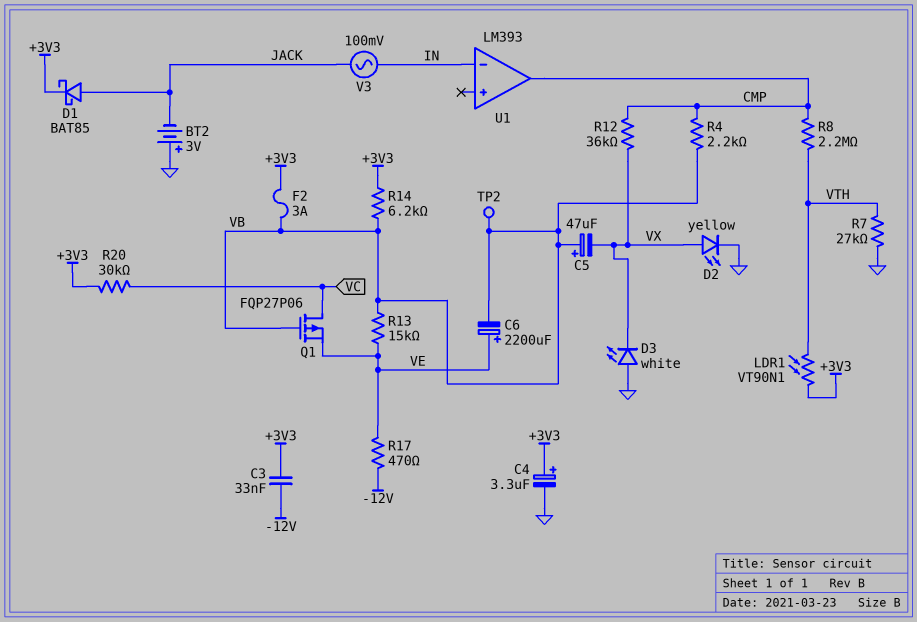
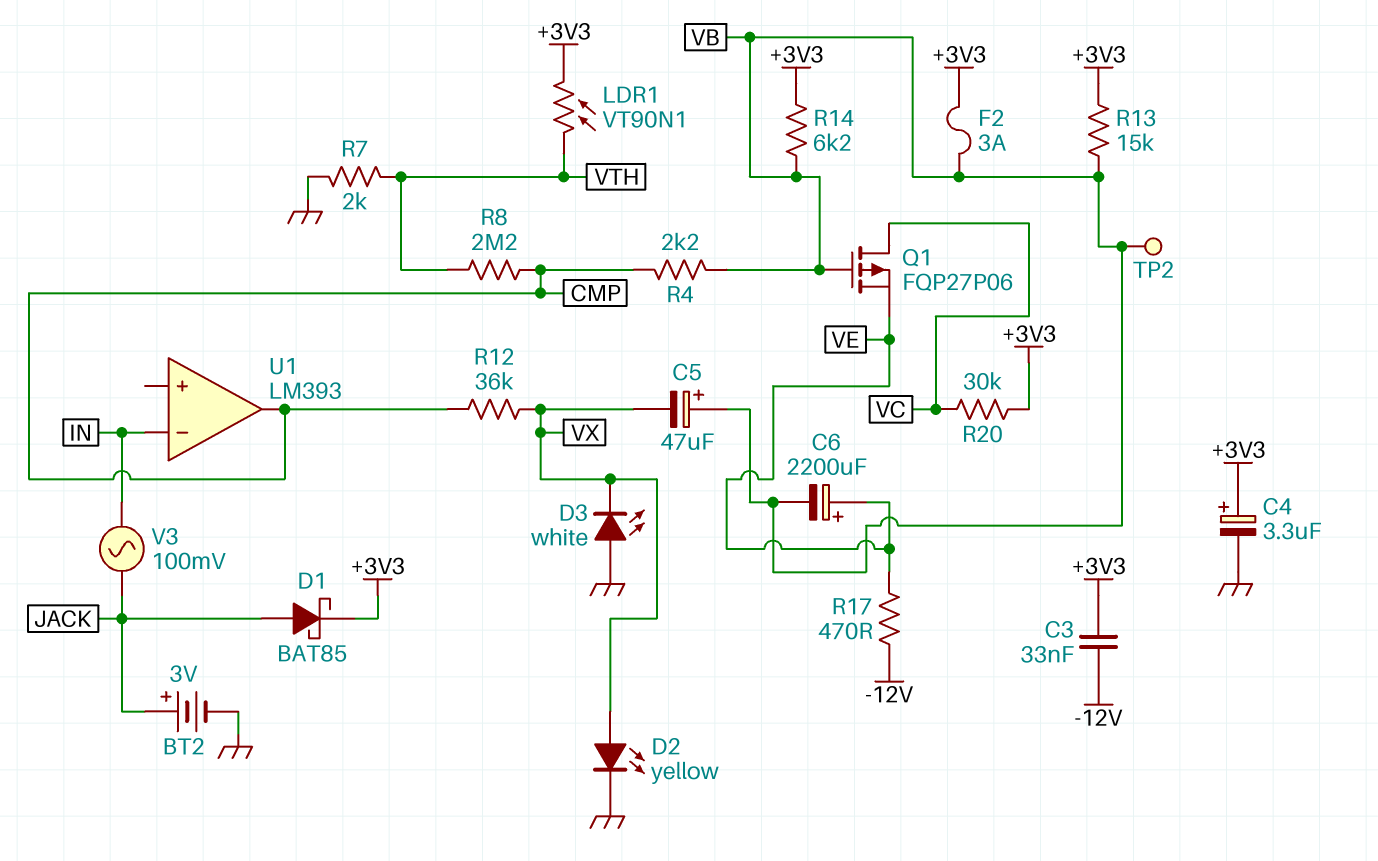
BT2: 3V (plus GND, minus JACK) -> 3V (plus JACK, minus GND)
R7: 27k (GND, VTH) -> 2k (GND, VTH)
R13: 15k (VB, VE) -> 15k (+3V3, VB)

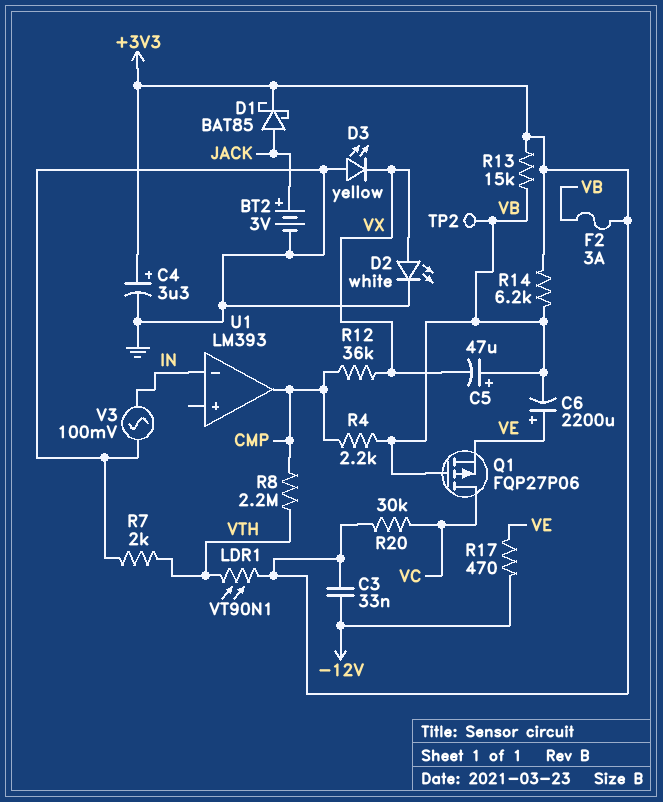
D2: LED yellow (A VX, K GND) -> LED white (A VX, K GND)
D3: LED white (A GND, K VX) -> LED yellow (A GND, K VX)
V3: AC 100mV (IN, JACK) -> AC 100mV (GND, IN)

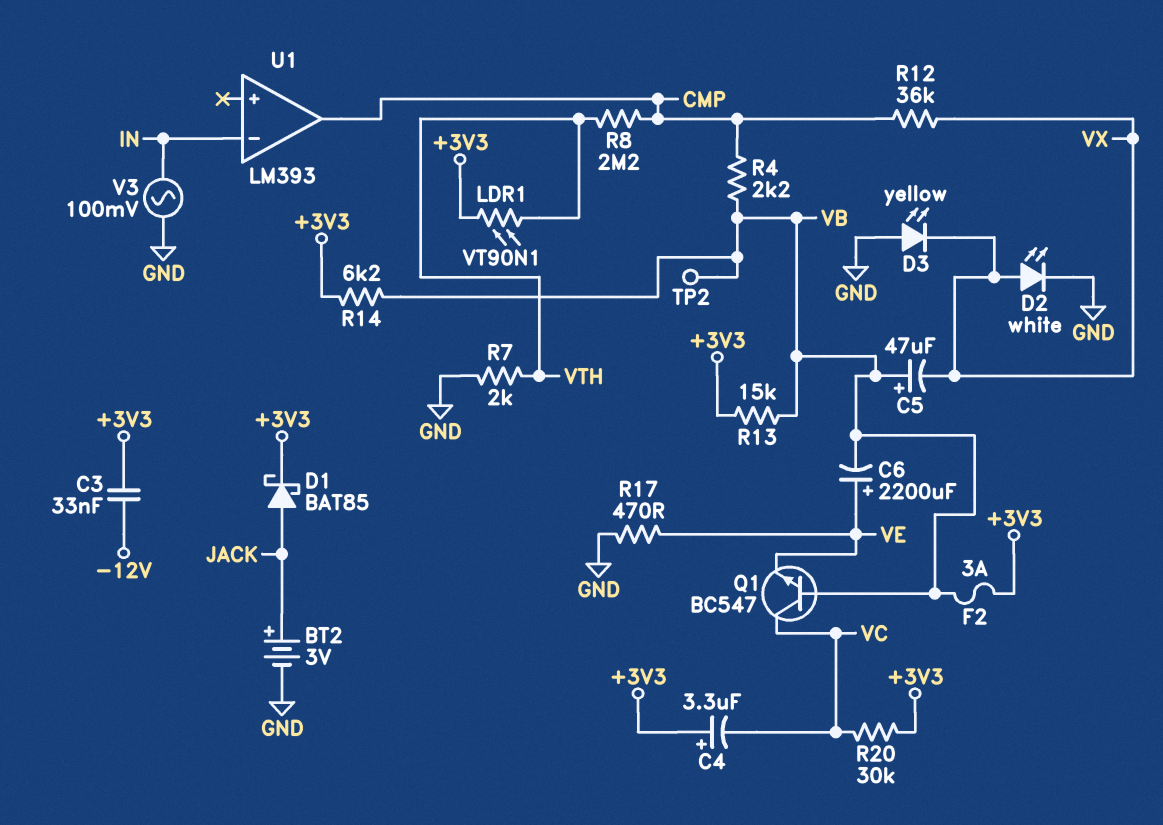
C4: 3.3uF (plus +3V3, minus GND) -> 3.3uF (plus +3V3, minus VC)
Q1: PMOS FQP27P06 (G VB, D VC, S VE) -> NPN BC547 (B VB, C VC, E VE)
R17: 470 (-12V, VE) -> 470 (GND, VE)

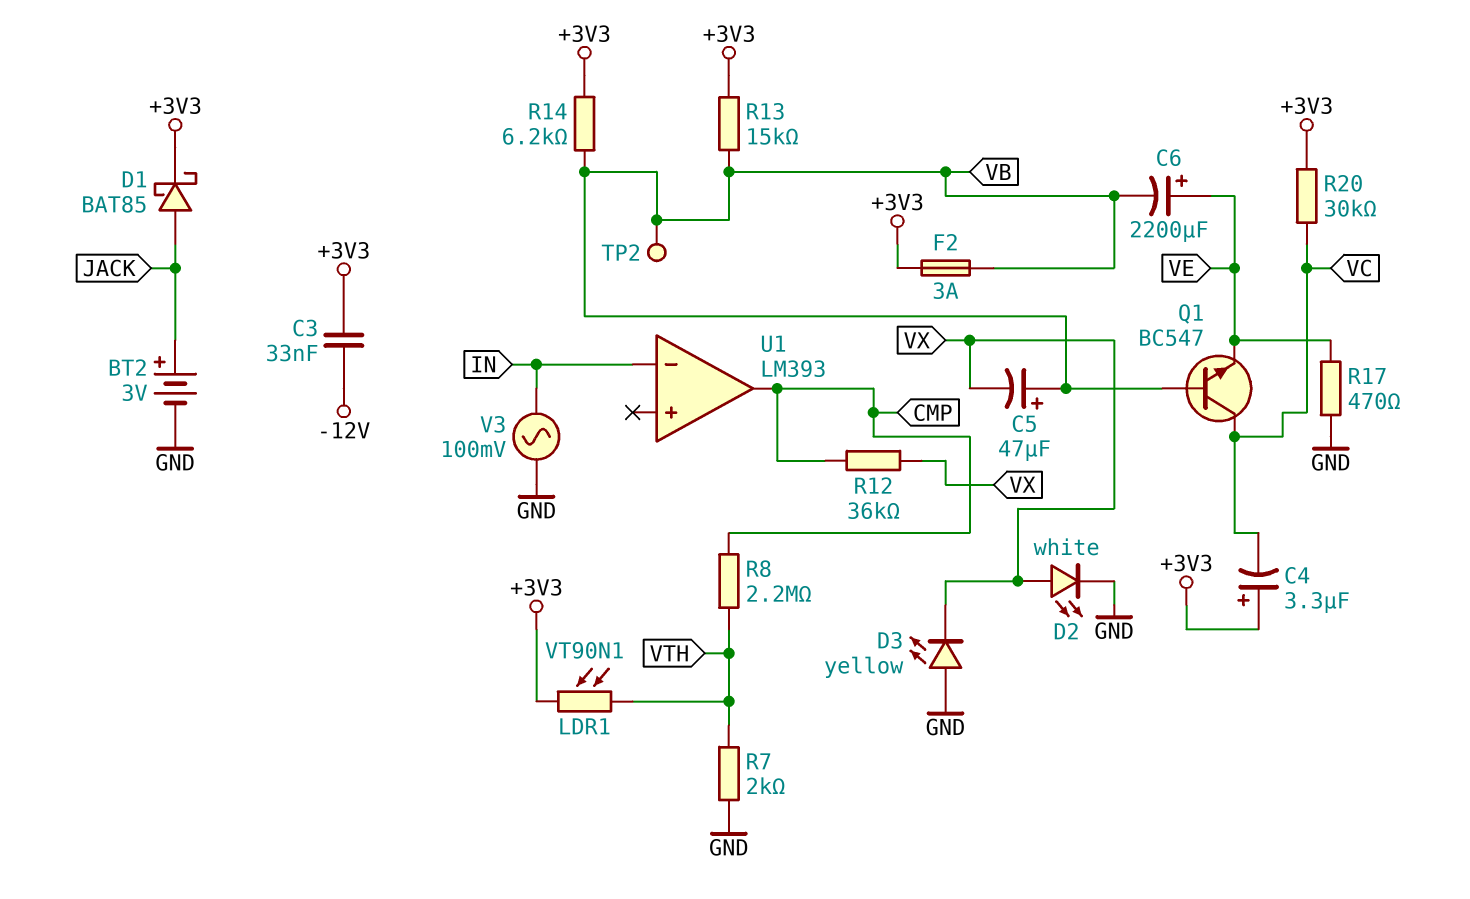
R4: 2.2k (CMP, VB) -> none

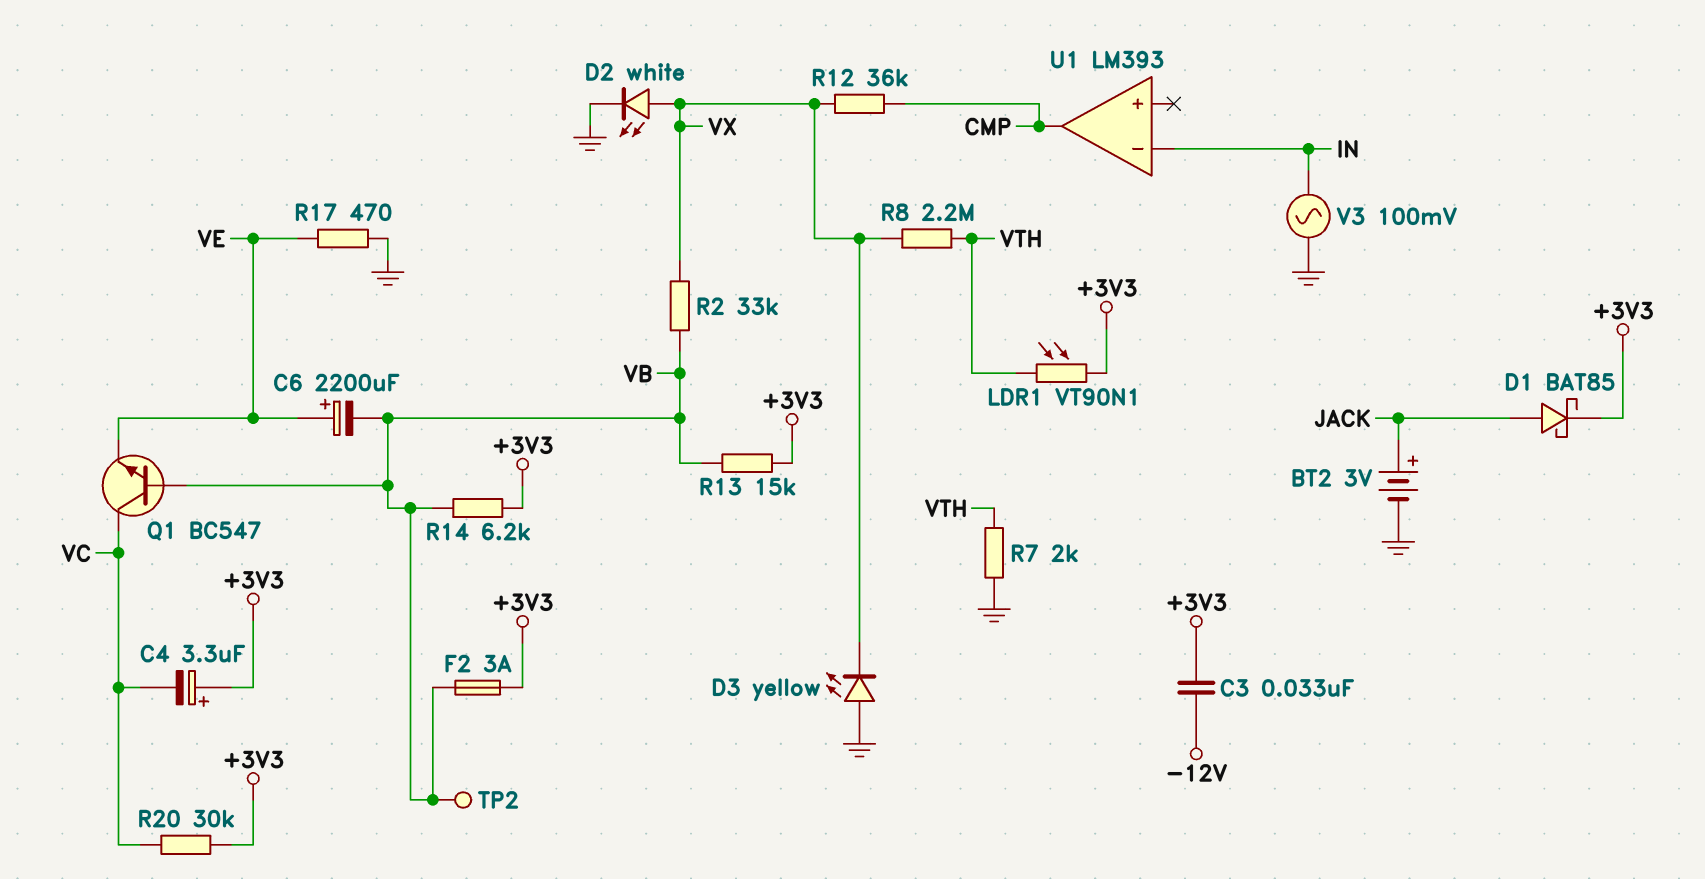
C5: 47uF (plus VB, minus VX) -> none
R2: none -> 33k (VB, VX)
R8: 2.2M (CMP, VTH) -> 2.2M (VTH, VX)

